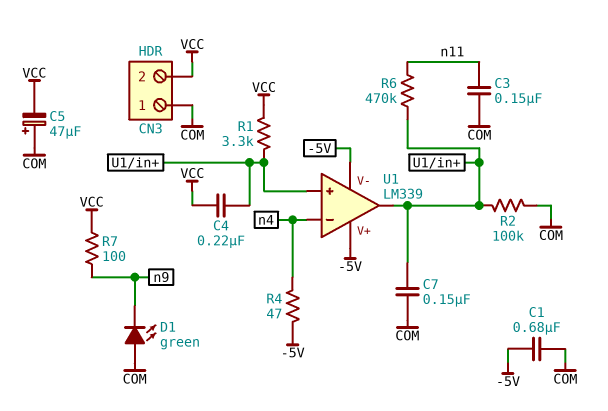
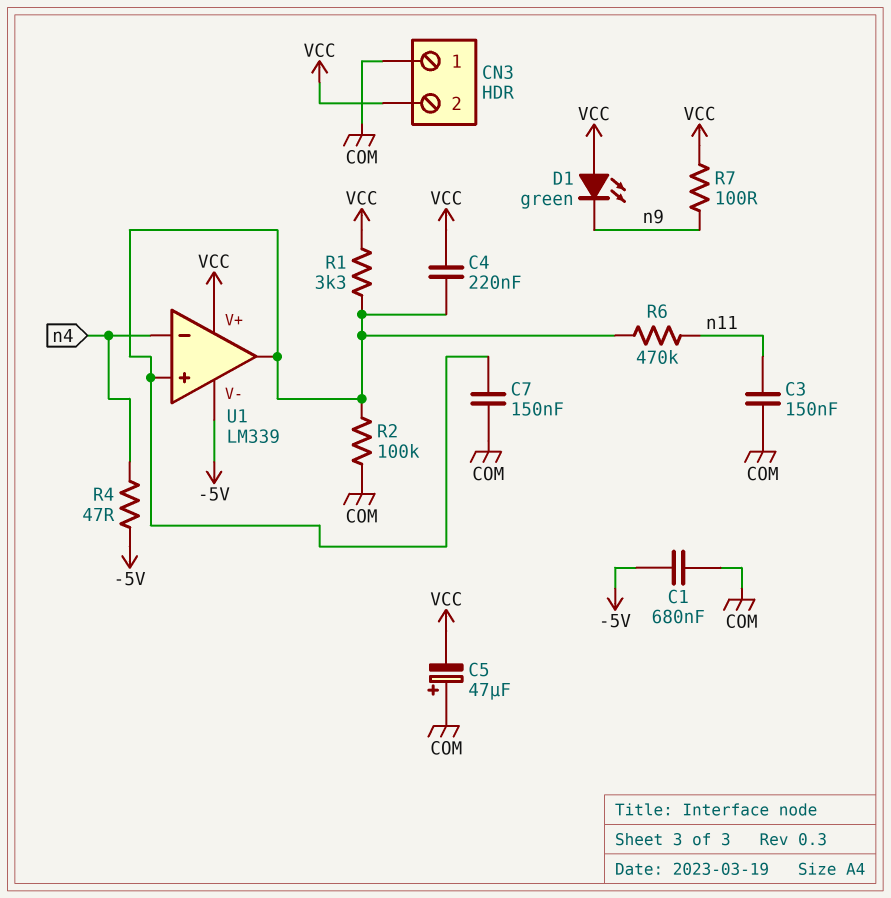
D1: LED green (A COM, K n9) -> LED green (A VCC, K n9)
U1 pin V+: -5V -> VCC

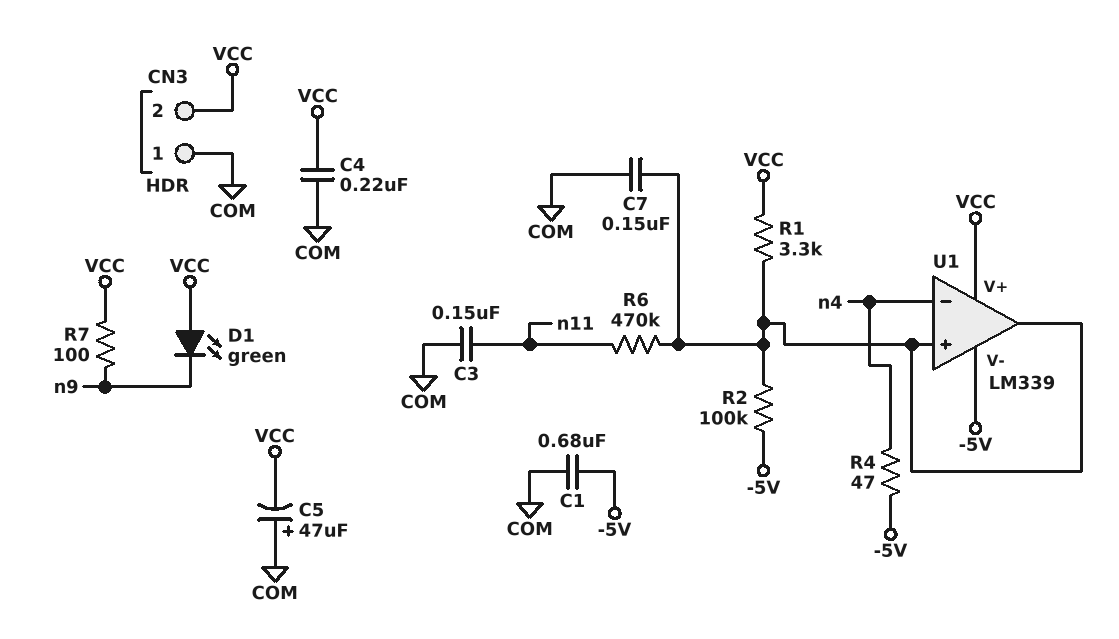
C4: 220nF (U1/in+, VCC) -> 220nF (COM, VCC)
R2: 100k (COM, U1/in+) -> 100k (-5V, U1/in+)

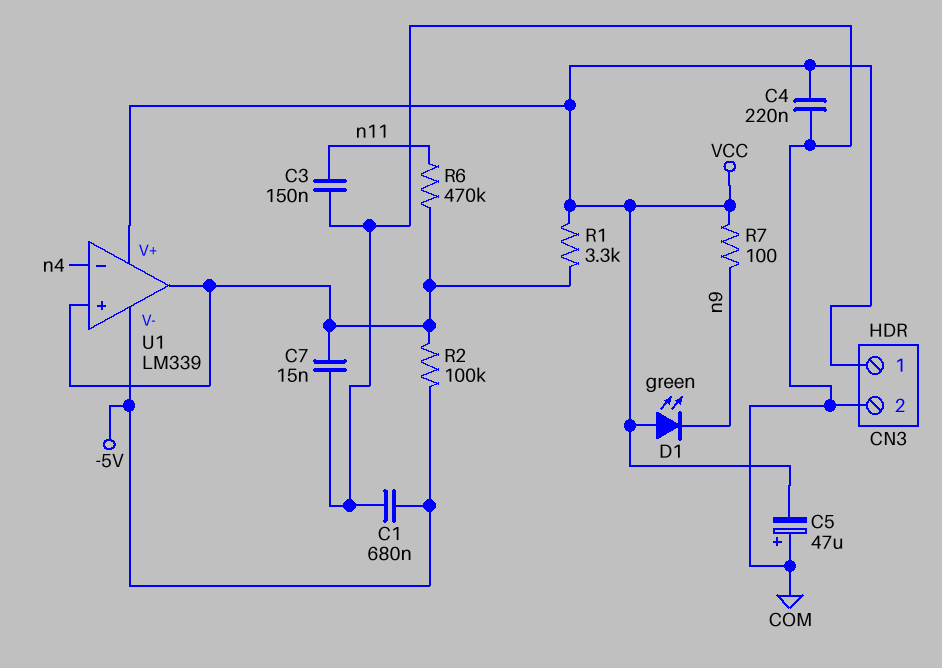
C7: 150nF (COM, U1/in+) -> 15nF (COM, U1/in+)
CN3 pin 1: COM -> VCC
CN3 pin 2: VCC -> COM
R4: 47 (-5V, n4) -> none

